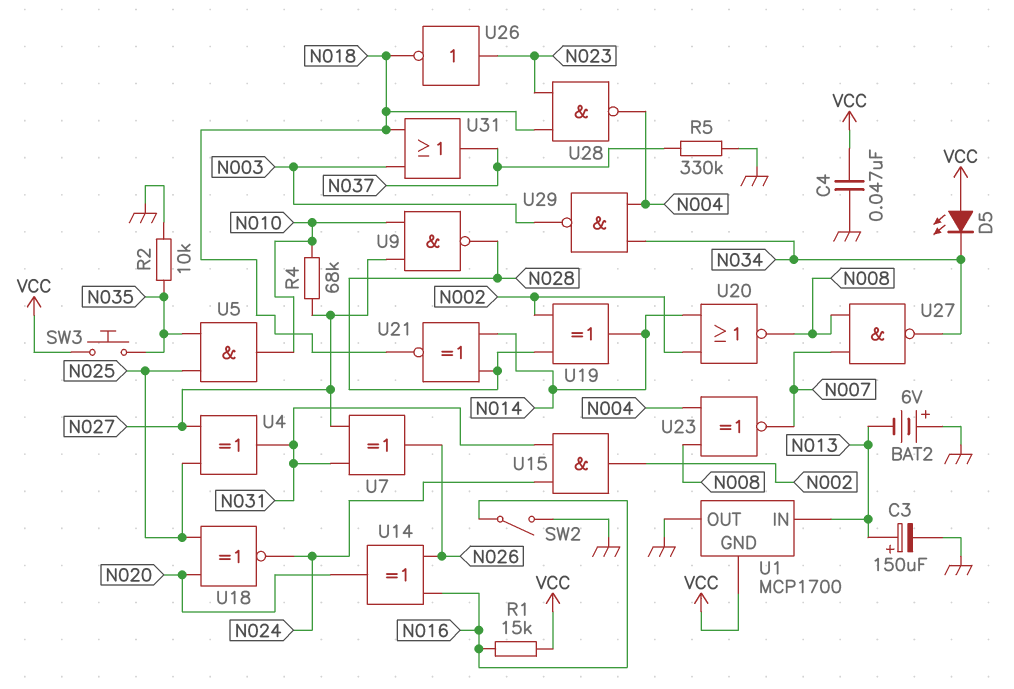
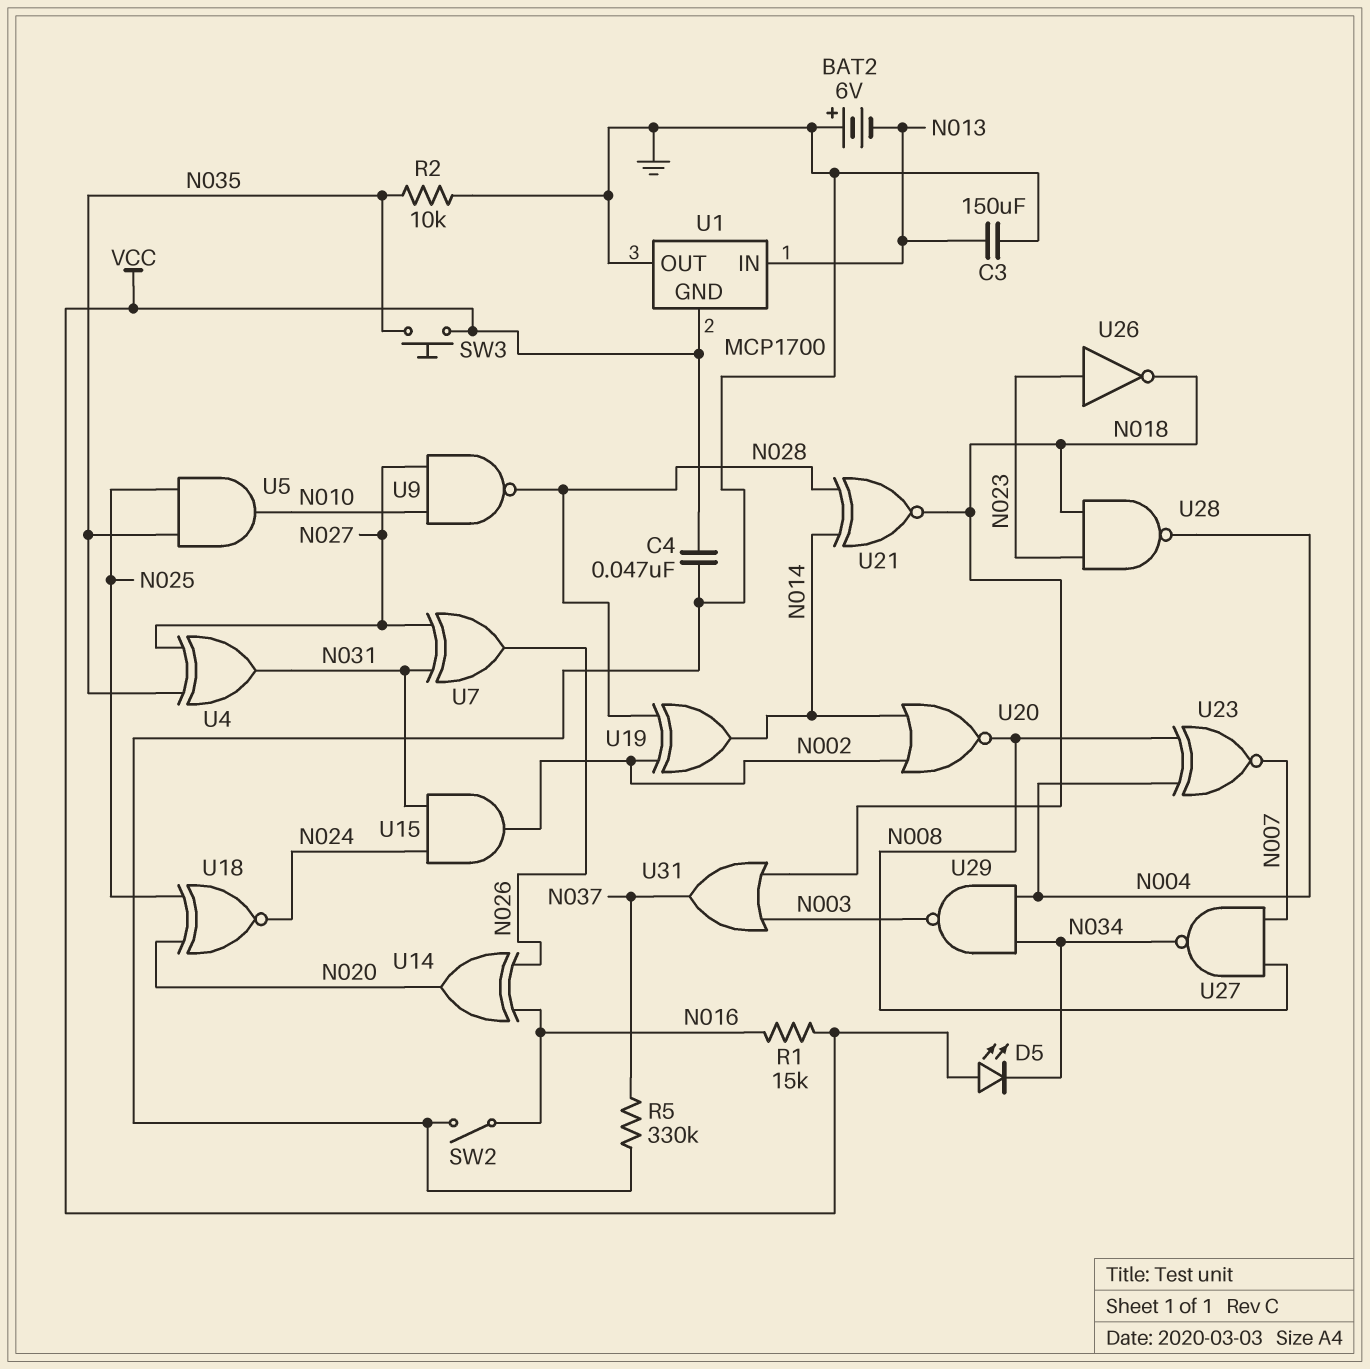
C3: 150uF (plus N013, minus GND) -> 150uF (GND, N013)
R4: 68k (N010, N027) -> none
U4: XOR (in N025, in N027, out N031) -> XOR (in N027, in N035, out N031)

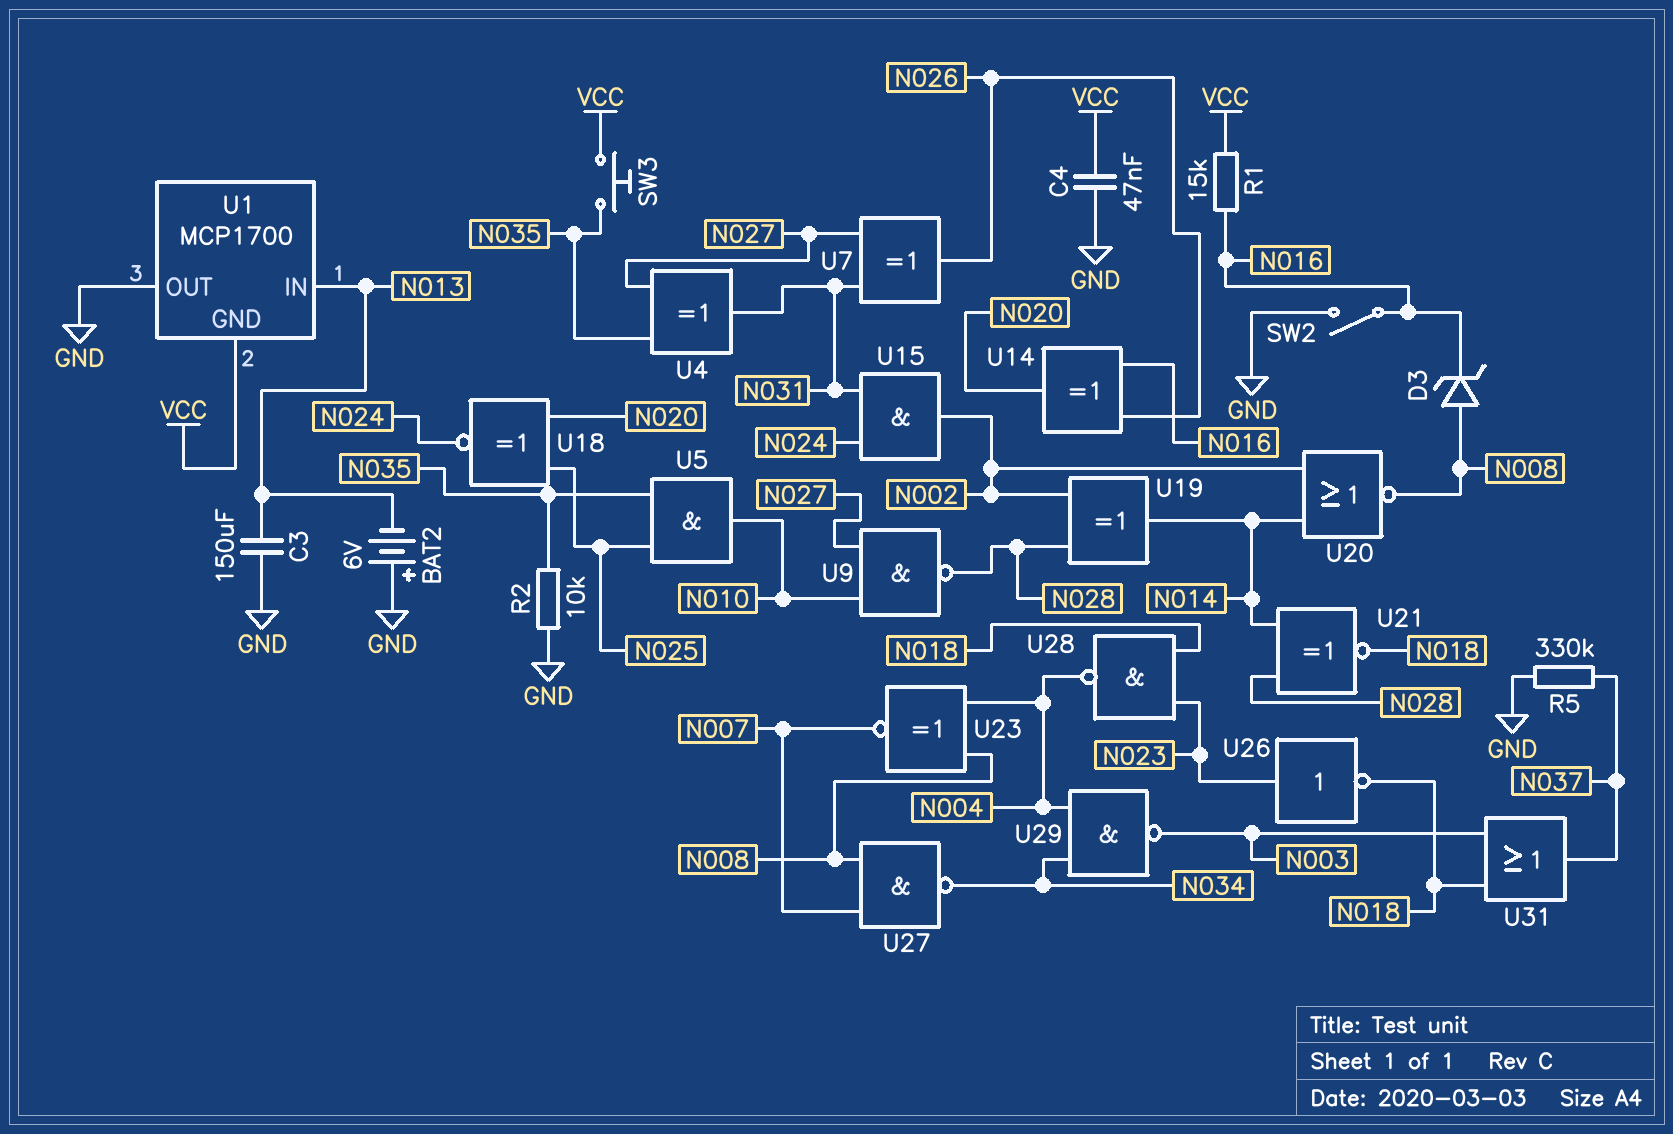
D3: none -> zener (A N008, K N016)
D5: LED (A VCC, K N034) -> none

